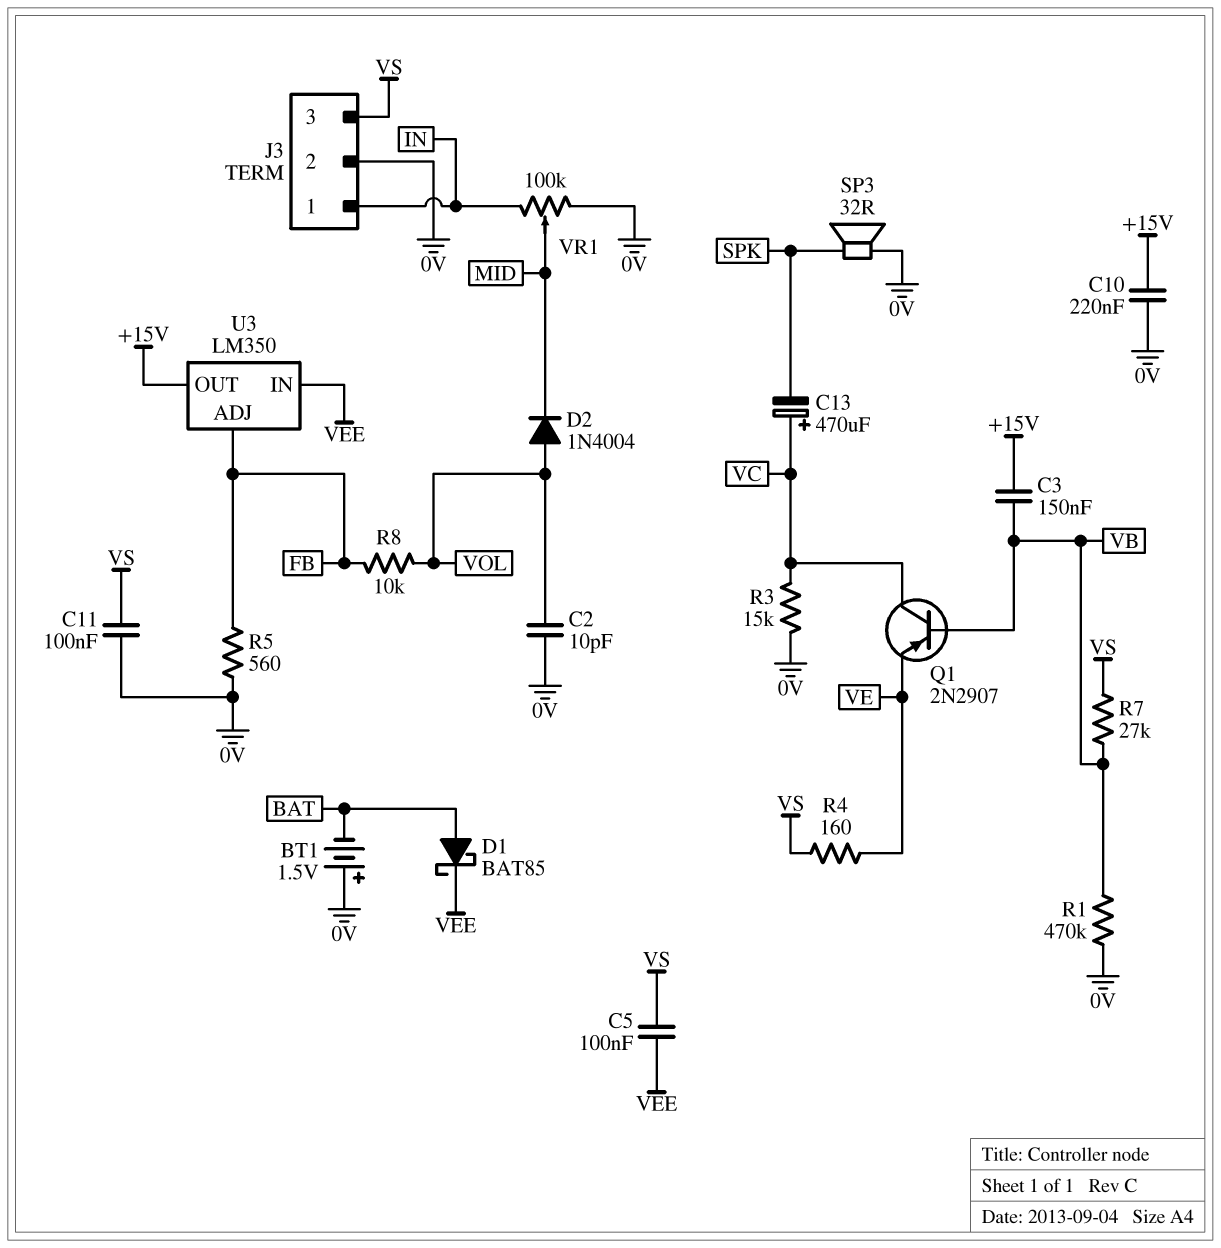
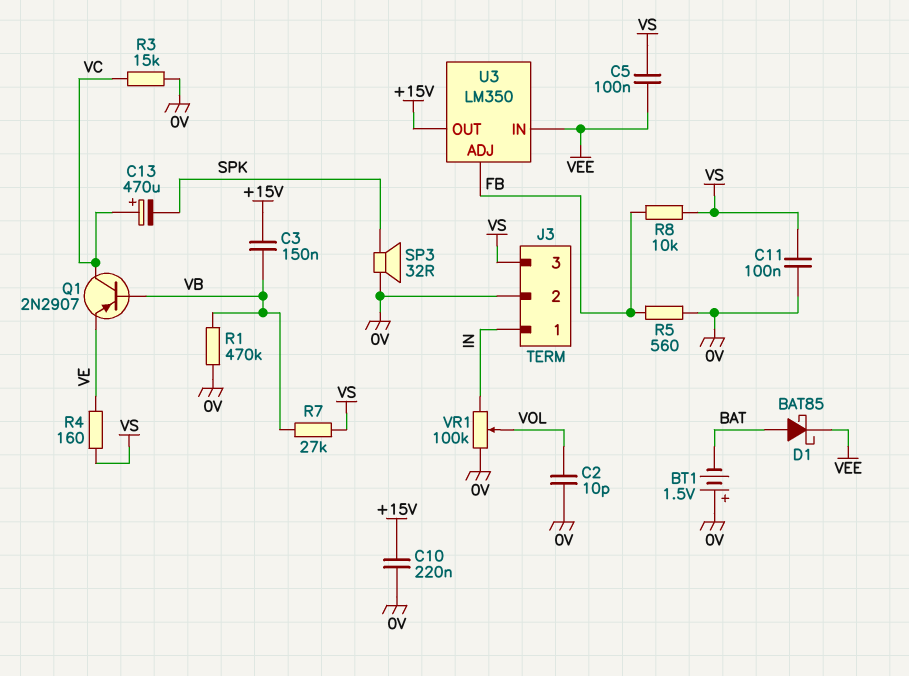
D2: diode 1N4004 (A VOL, K MID) -> none
R8: 10k (FB, VOL) -> 10k (FB, VS)
VR1: 100k (0V, IN, wiper MID) -> 100k (0V, IN, wiper VOL)

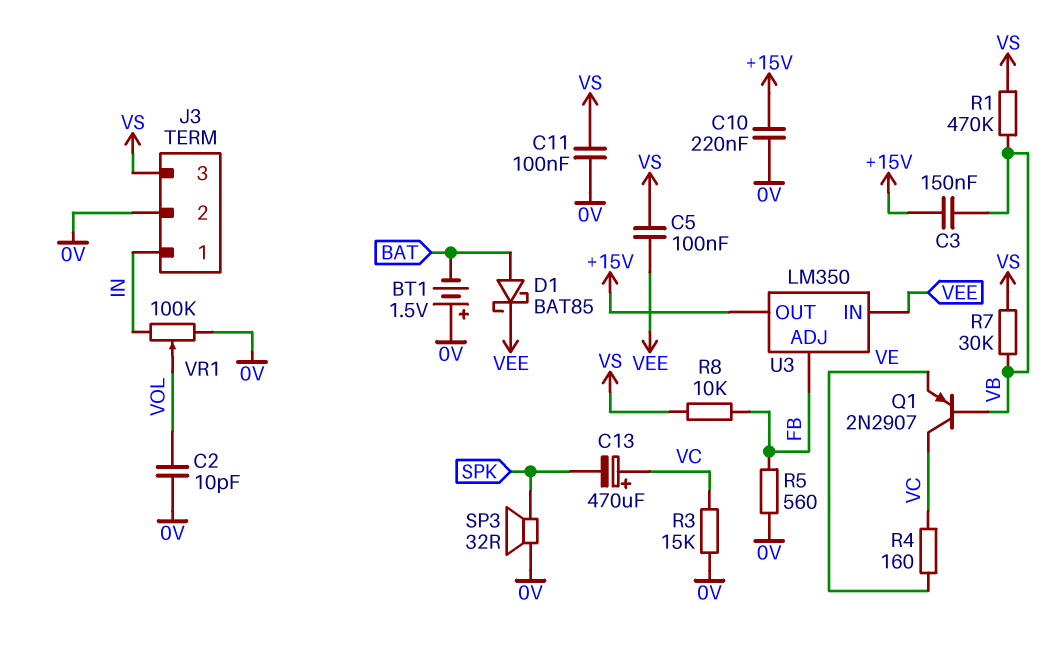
R1: 470k (0V, VB) -> 470k (VB, VS)
R4: 160 (VE, VS) -> 160 (VC, VE)
R7: 27k (VB, VS) -> 30k (VB, VS)

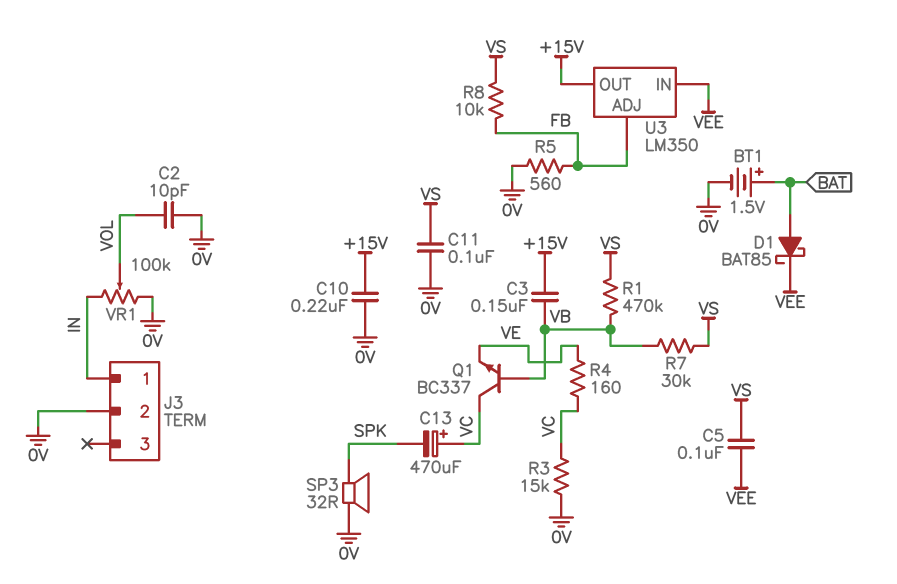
BT1: 1.5V (plus 0V, minus BAT) -> 1.5V (plus BAT, minus 0V)
J3 pin 3: VS -> none
Q1: PNP 2N2907 (B VB, C VC, E VE) -> NPN BC337 (B VB, C VC, E VE)

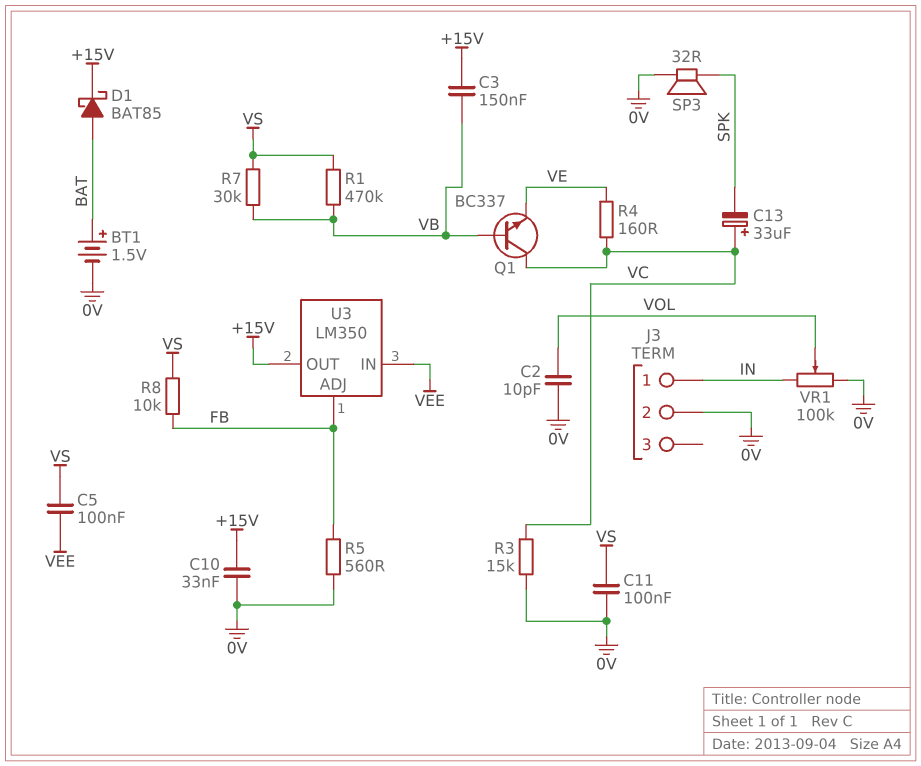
C10: 220nF (+15V, 0V) -> 33nF (+15V, 0V)
C13: 470uF (plus VC, minus SPK) -> 33uF (plus VC, minus SPK)
D1: schottky BAT85 (A BAT, K VEE) -> schottky BAT85 (A BAT, K +15V)

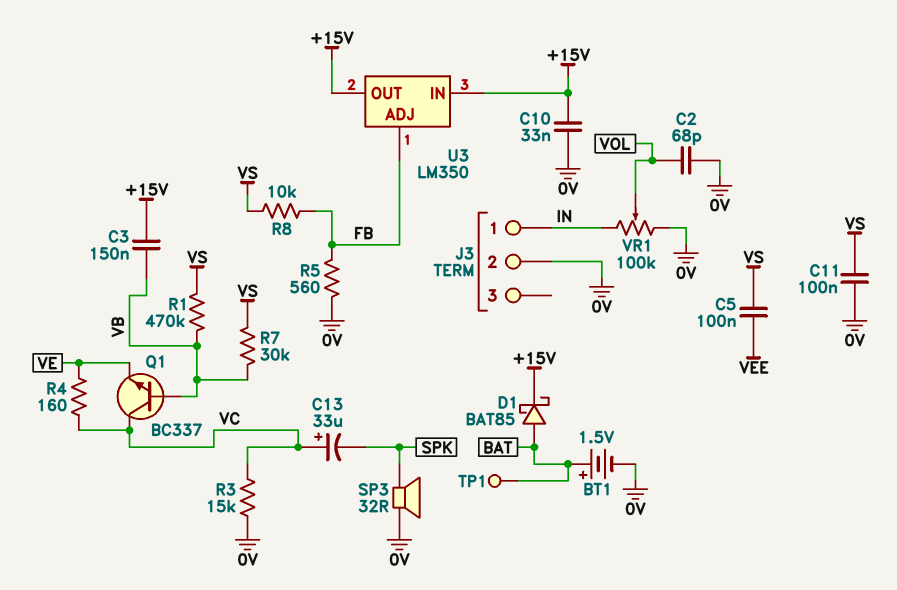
C2: 10pF (0V, VOL) -> 68pF (0V, VOL)
TP1: none -> test point (BAT)
U3 pin IN: VEE -> +15V

